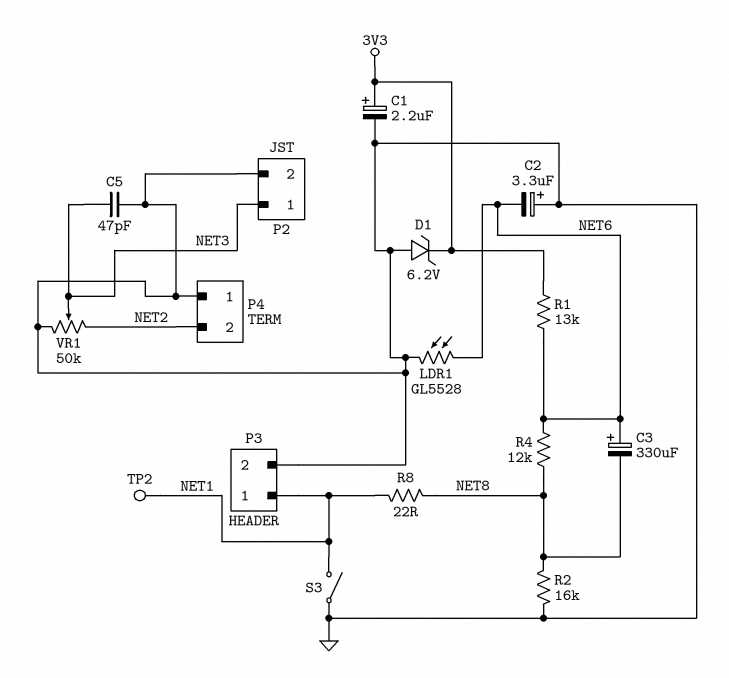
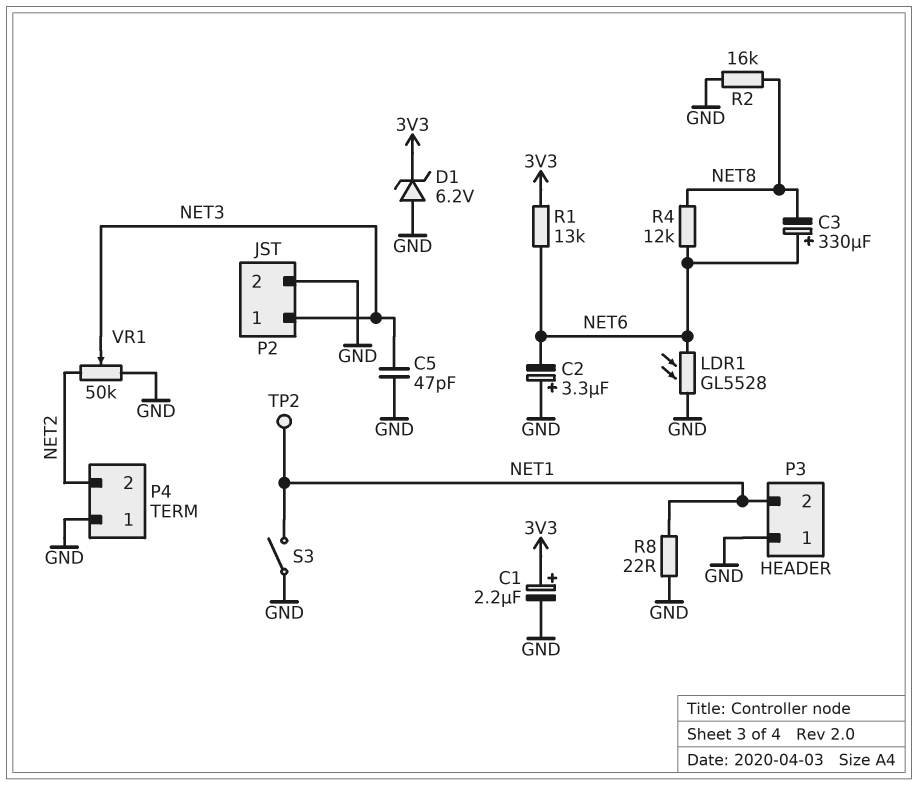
P3 pin 1: NET1 -> GND
P3 pin 2: GND -> NET1
R8: 22 (NET1, NET8) -> 22 (GND, NET1)

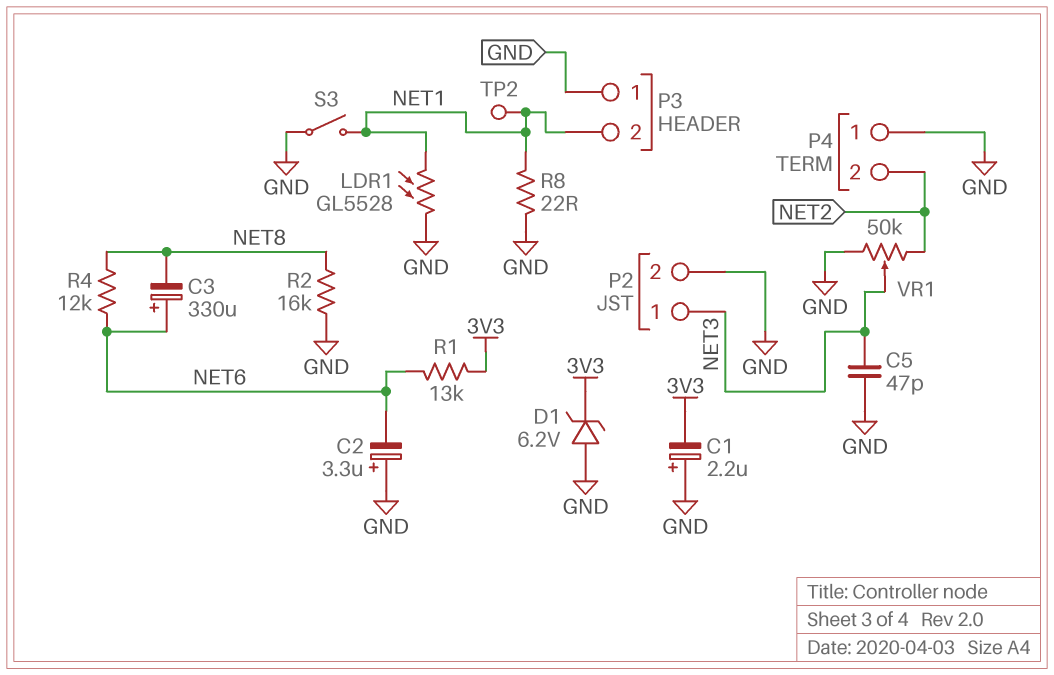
C1: 2.2uF (plus 3V3, minus GND) -> 2.2uF (plus GND, minus 3V3)
LDR1: GL5528 (GND, NET6) -> GL5528 (GND, NET1)

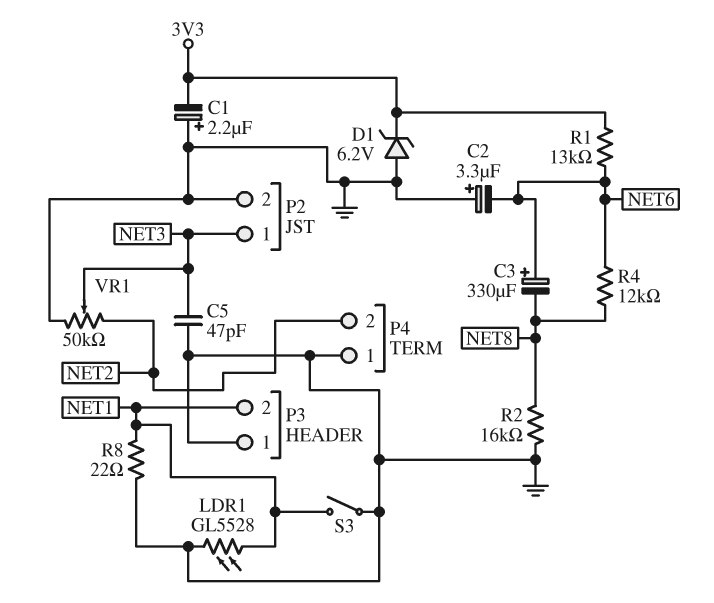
TP2: test point (NET1) -> none

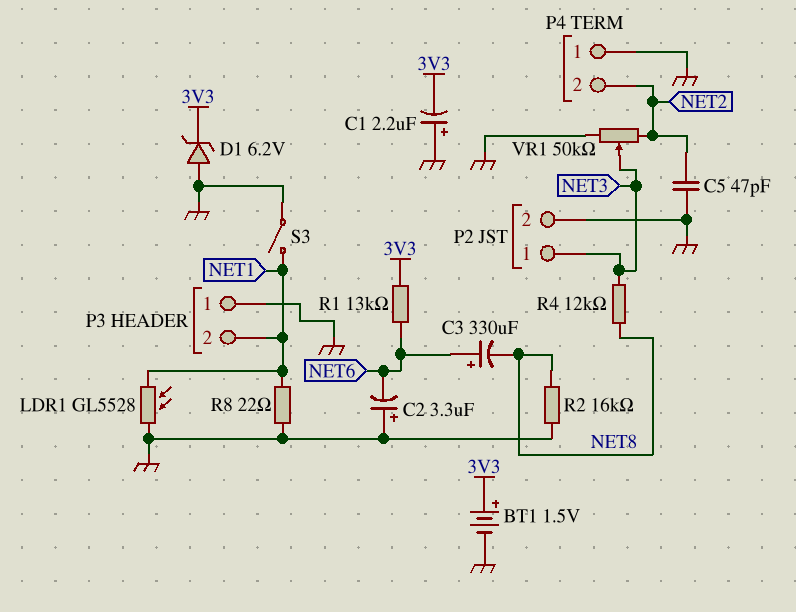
BT1: none -> 1.5V (plus 3V3, minus GND)
C5: 47pF (GND, NET3) -> 47pF (GND, NET2)
R4: 12k (NET6, NET8) -> 12k (NET3, NET8)

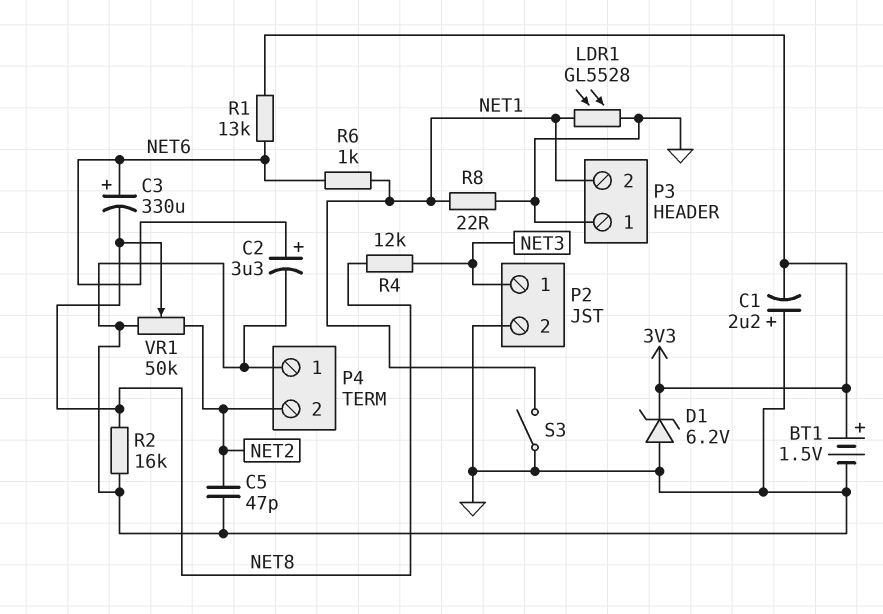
C2: 3.3uF (plus GND, minus NET6) -> 3.3uF (plus NET6, minus GND)
R6: none -> 1k (NET1, NET6)
VR1: 50k (GND, NET2, wiper NET3) -> 50k (GND, NET2, wiper NET8)

